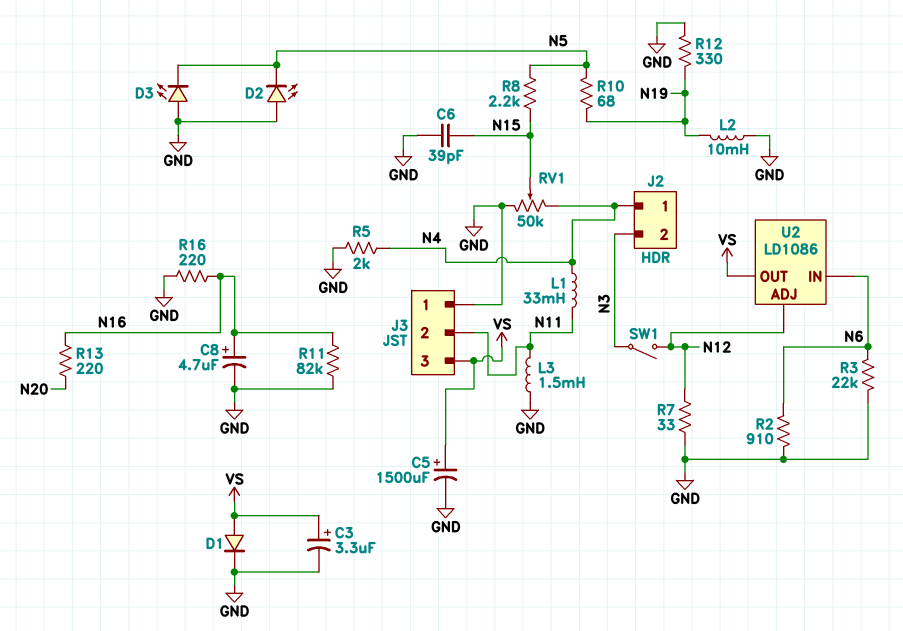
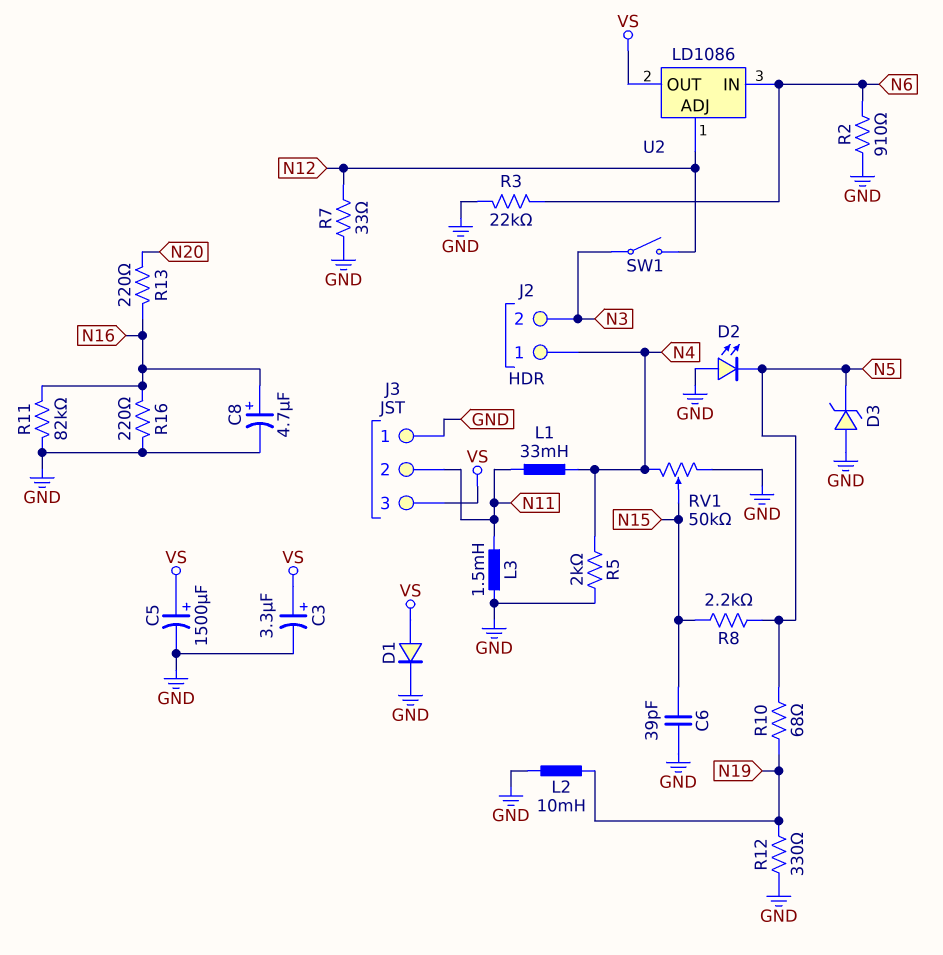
D3: LED (A GND, K N5) -> zener (A GND, K N5)

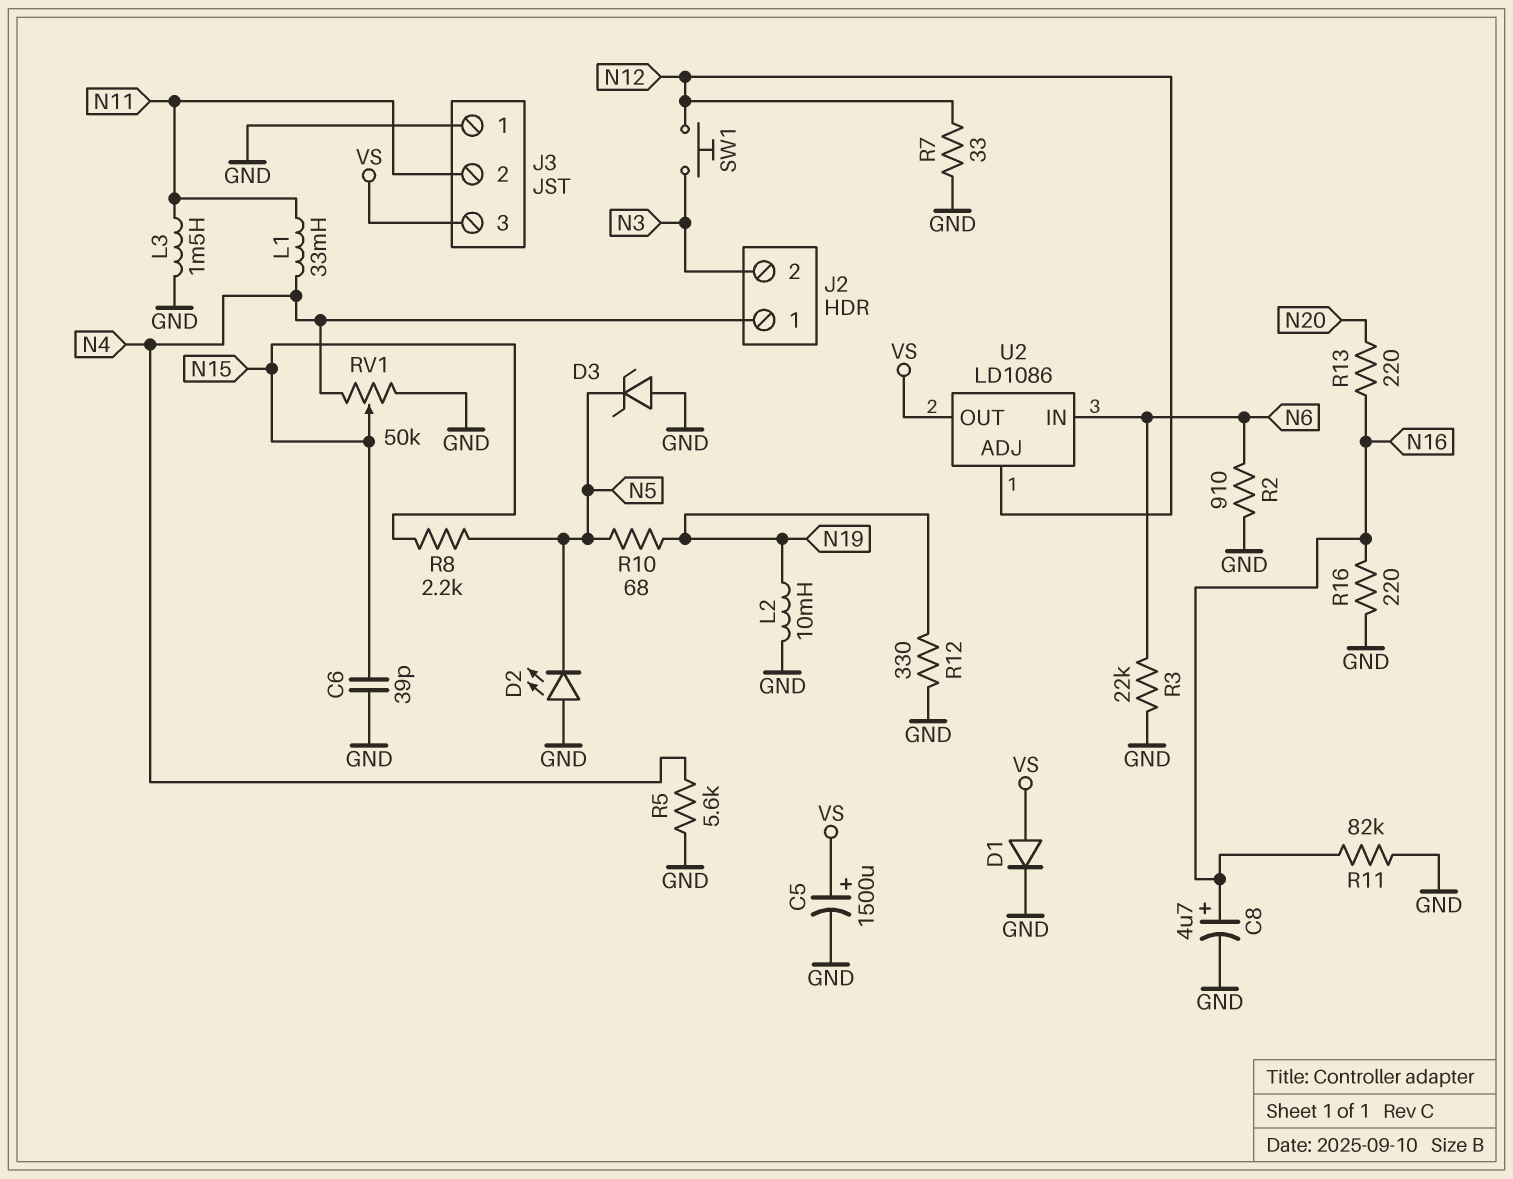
C3: 3.3uF (plus VS, minus GND) -> none
R5: 2k (GND, N4) -> 5.6k (GND, N4)
SW1: switch (N3, N12) -> button (N3, N12)

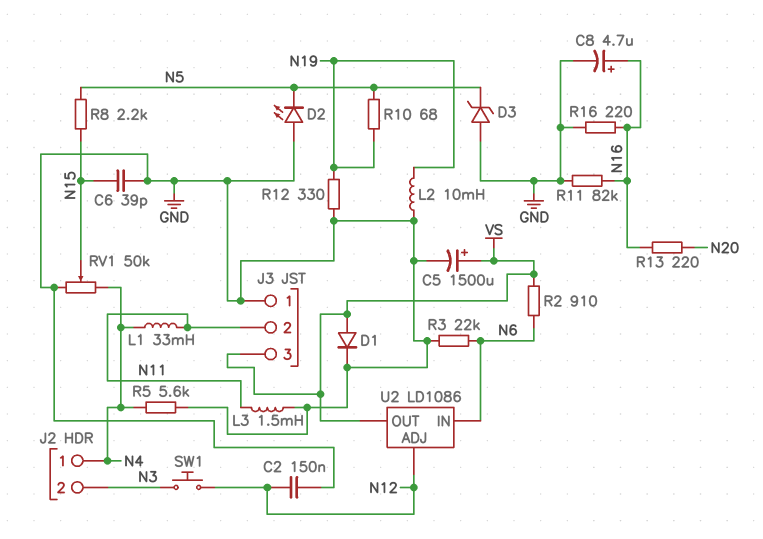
C2: none -> 150nF (GND, N12)
R2: 910 (GND, N6) -> 910 (N6, VS)
R7: 33 (GND, N12) -> none

